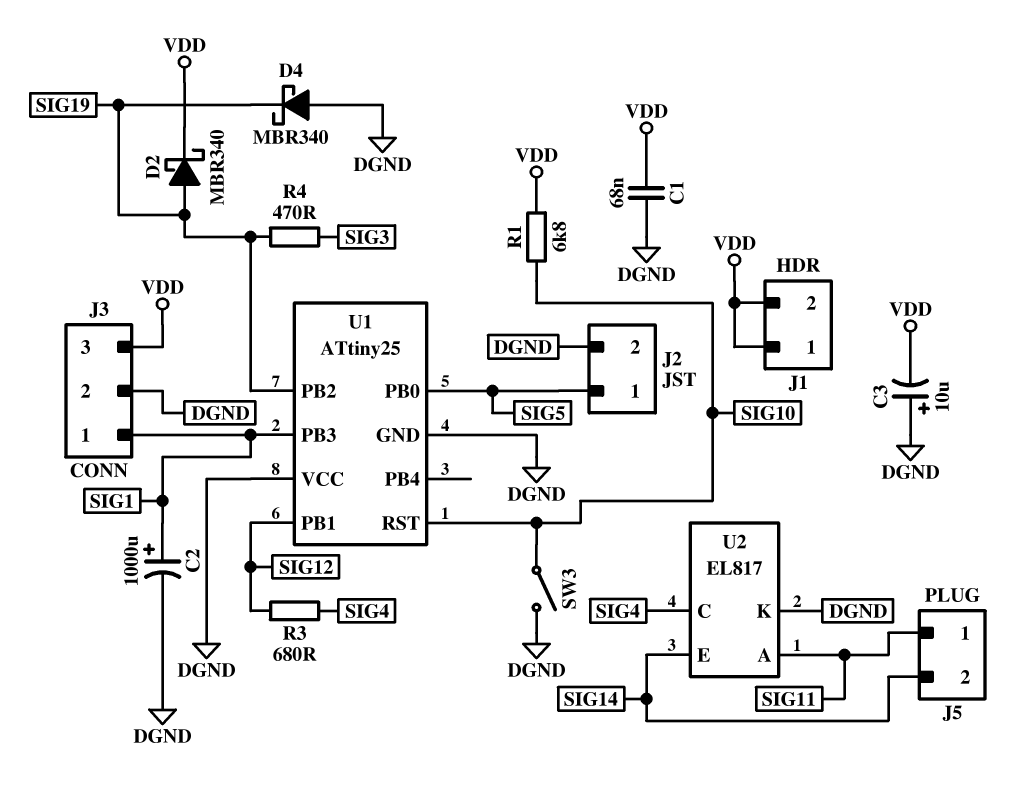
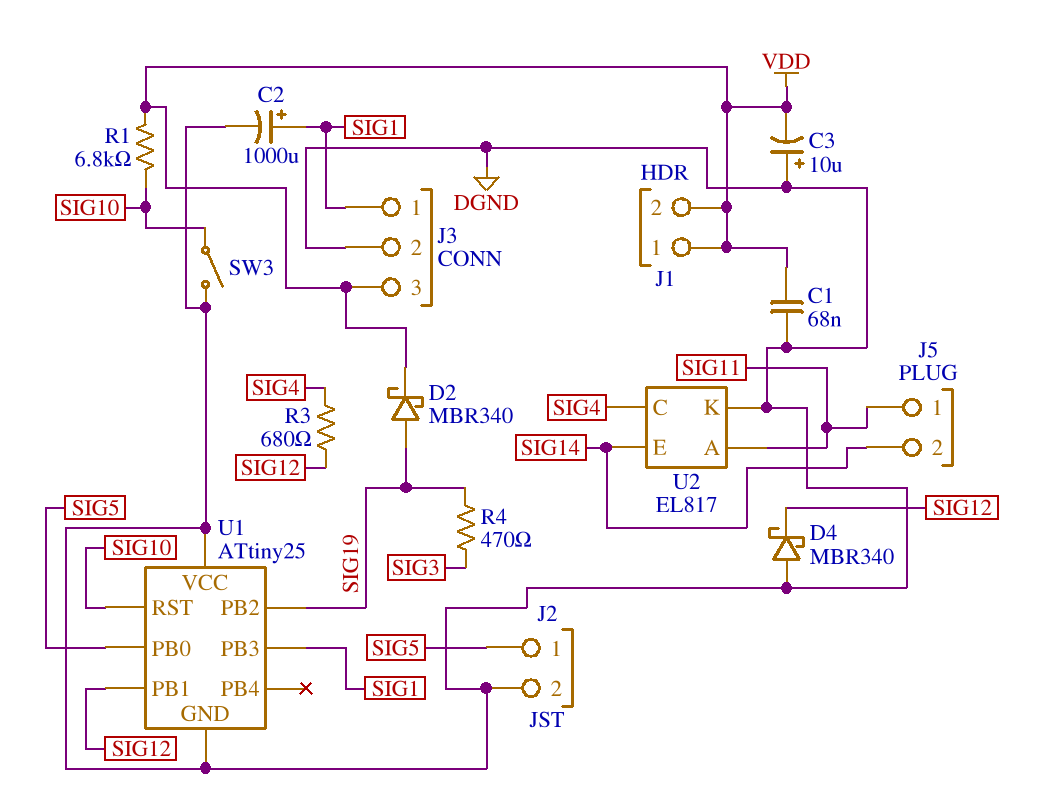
D4: schottky MBR340 (A DGND, K SIG19) -> schottky MBR340 (A DGND, K SIG12)

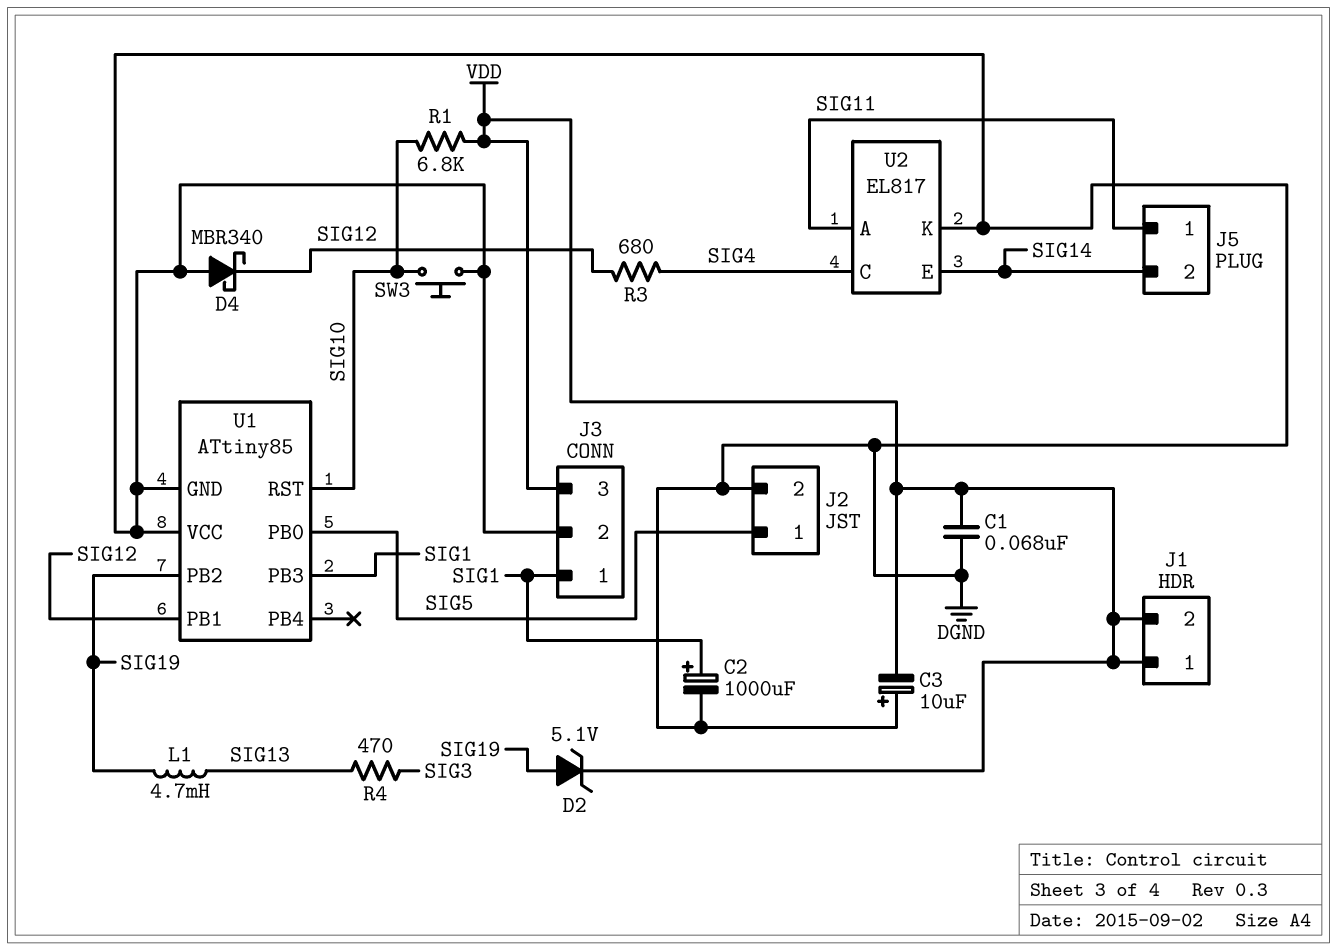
D2: schottky MBR340 (A SIG19, K VDD) -> zener 5.1V (A SIG19, K VDD)
L1: none -> 4.7mH (SIG13, SIG19)
R4: 470 (SIG3, SIG19) -> 470 (SIG3, SIG13)
SW3: switch (DGND, SIG10) -> button (DGND, SIG10)
U1: ATtiny25 -> ATtiny85

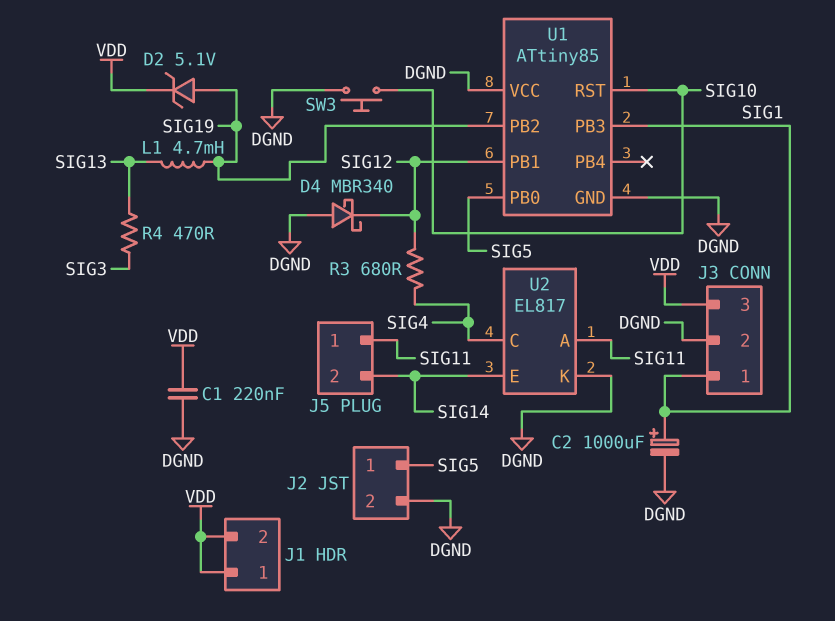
C1: 68nF (DGND, VDD) -> 220nF (DGND, VDD)
C3: 10uF (plus DGND, minus VDD) -> none
R1: 6.8k (SIG10, VDD) -> none

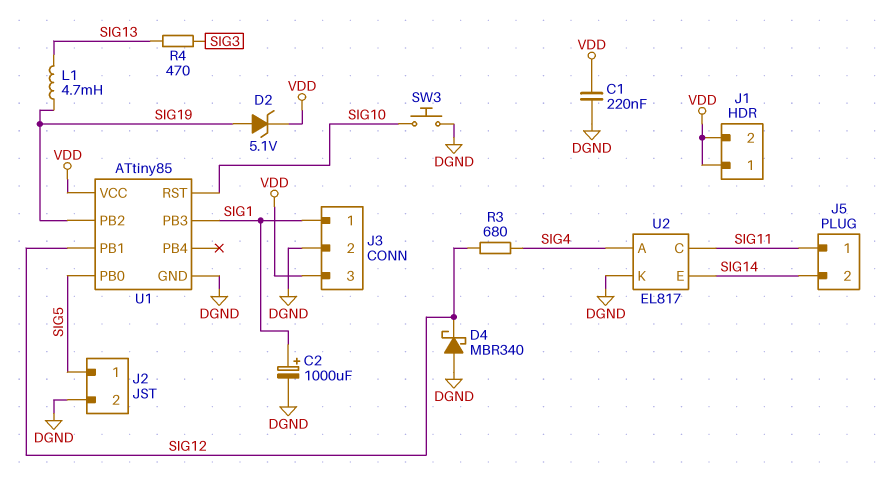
U1 pin VCC: DGND -> VDD
U2 pin A: SIG11 -> SIG4
U2 pin C: SIG4 -> SIG11

